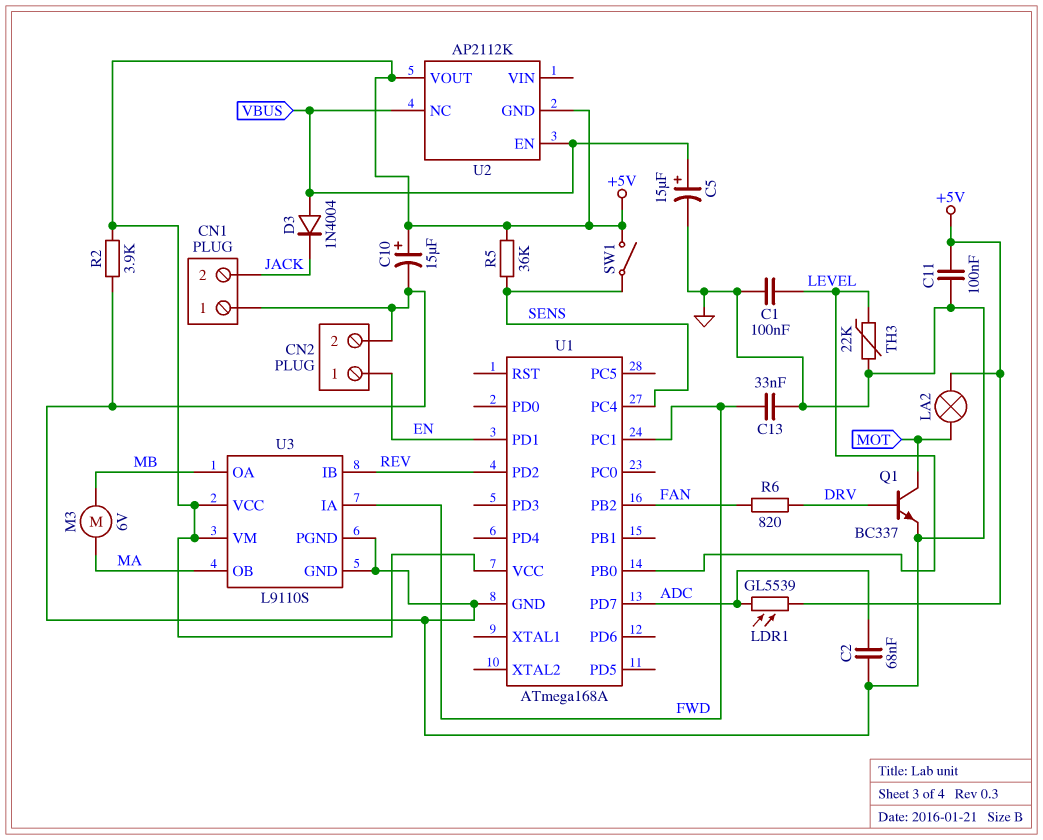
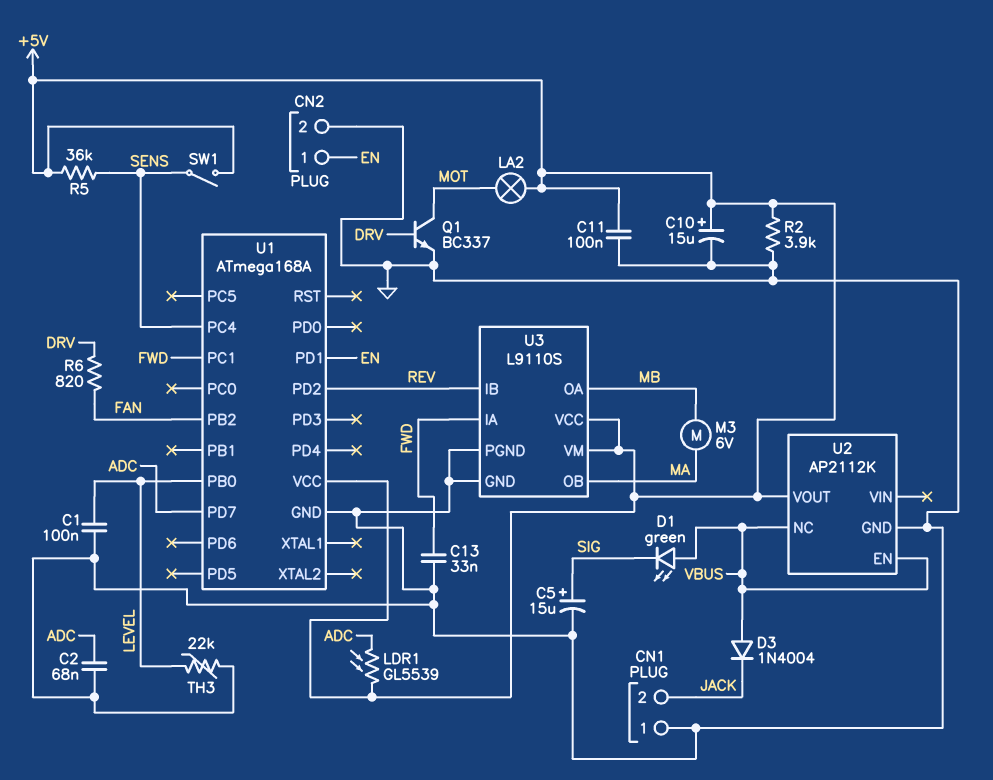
C5: 15uF (plus VBUS, minus GND) -> 15uF (plus SIG, minus GND)
D1: none -> LED green (A VBUS, K SIG)
U2 pin GND: +5V -> GND

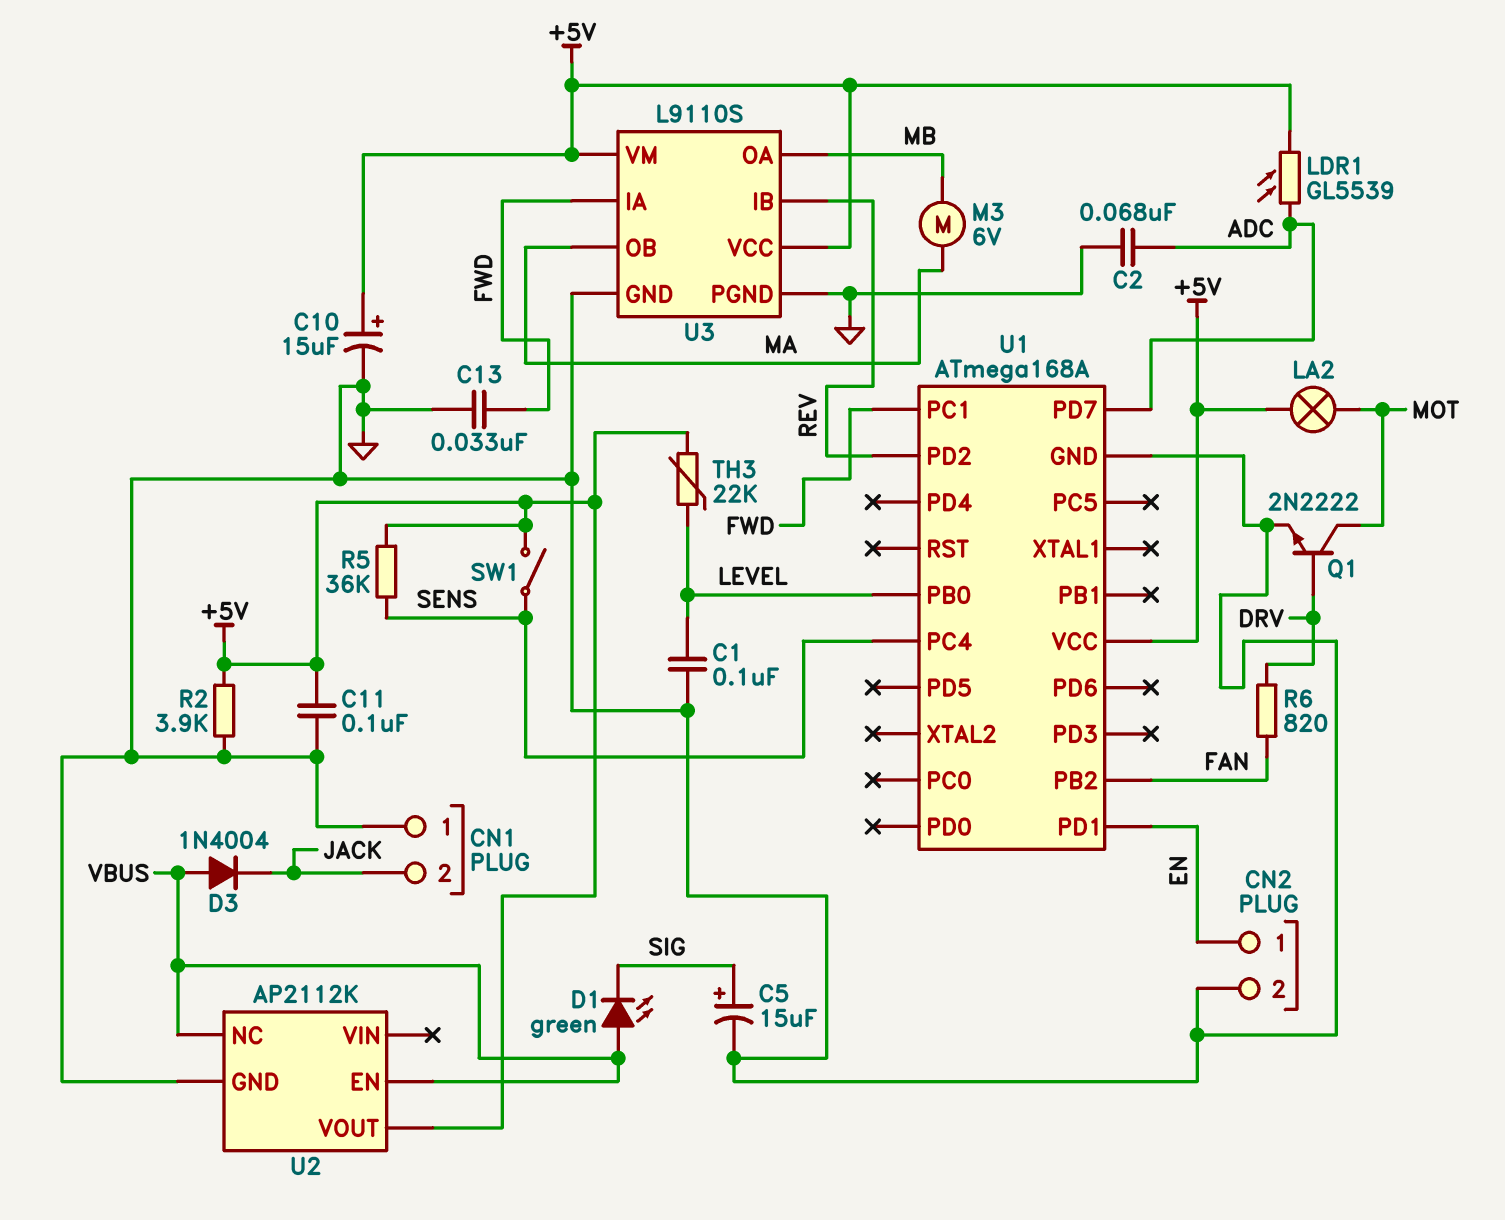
Q1: NPN BC337 (B DRV, C MOT, E GND) -> NPN 2N2222 (B DRV, C MOT, E GND)
TH3: 22k (GND, LEVEL) -> 22k (+5V, LEVEL)

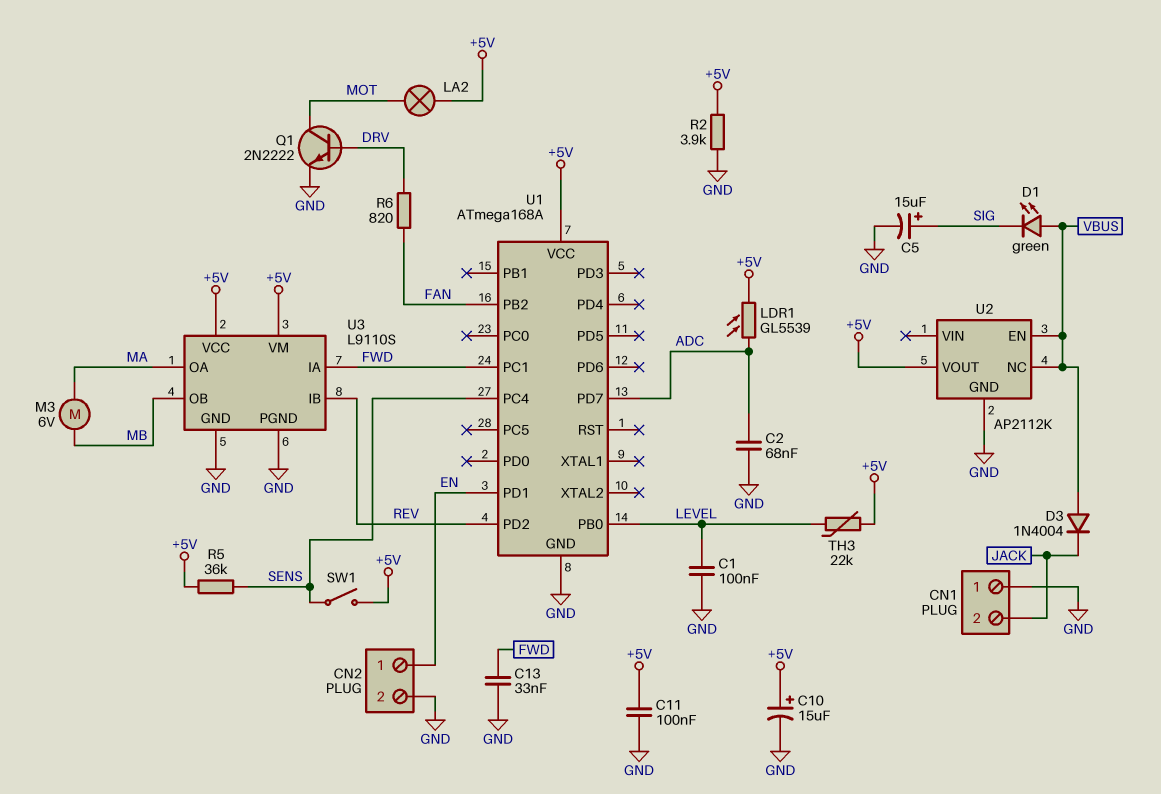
U3 pin OA: MB -> MA
U3 pin OB: MA -> MB

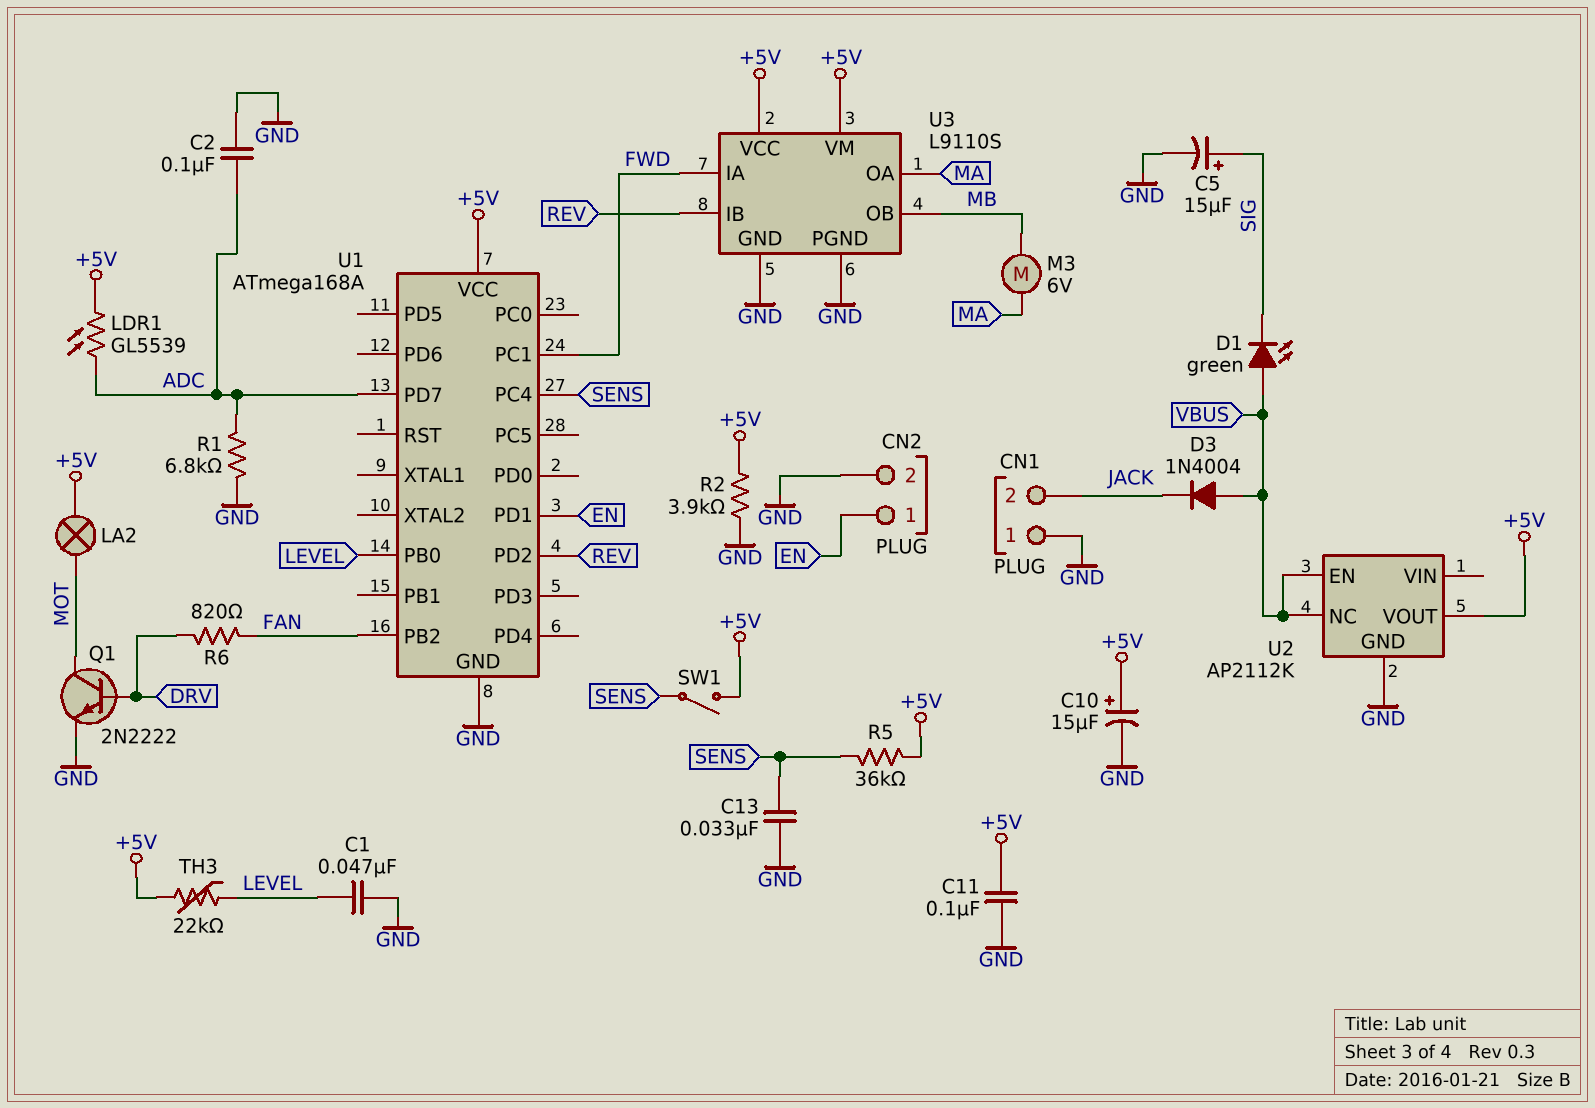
C1: 100nF (GND, LEVEL) -> 47nF (GND, LEVEL)
C2: 68nF (ADC, GND) -> 100nF (ADC, GND)
C13: 33nF (FWD, GND) -> 33nF (GND, SENS)
R1: none -> 6.8k (ADC, GND)

